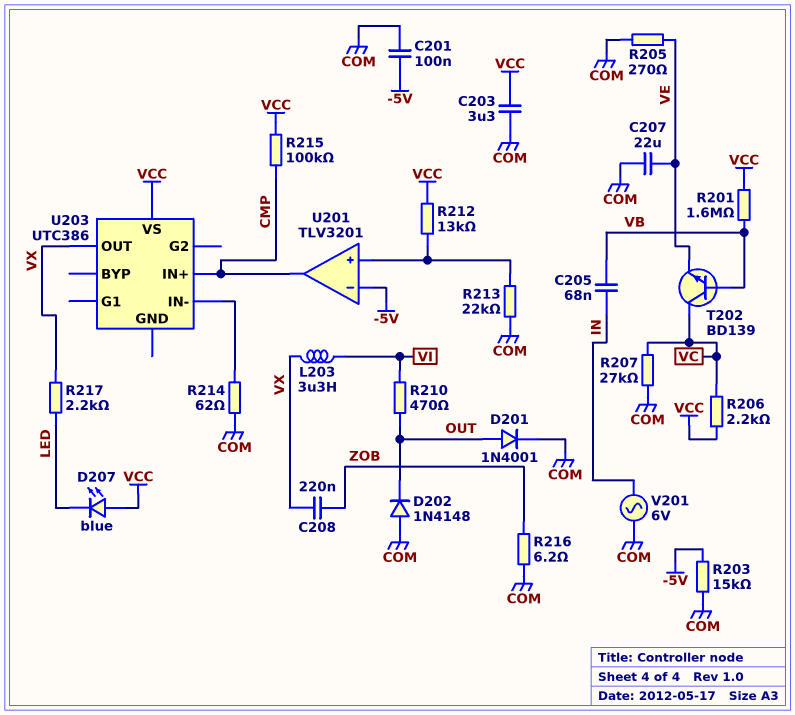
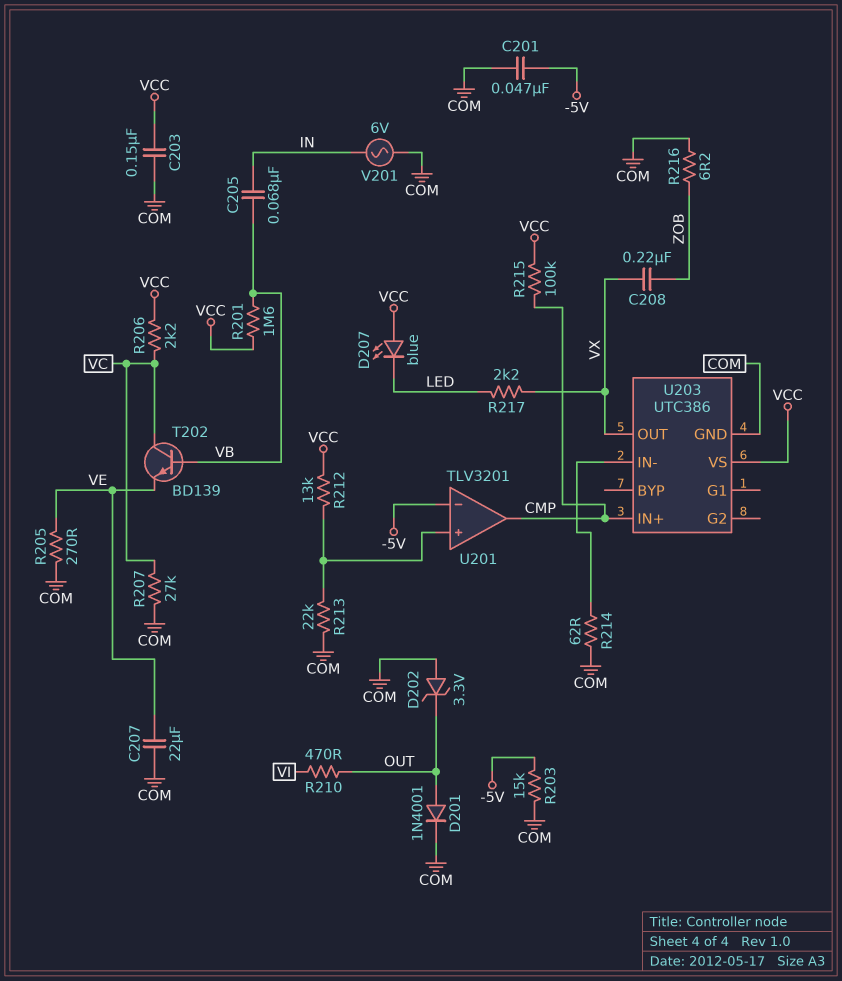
C201: 100nF (-5V, COM) -> 47nF (-5V, COM)
C203: 3.3uF (COM, VCC) -> 150nF (COM, VCC)
D202: diode 1N4148 (A COM, K OUT) -> zener 3.3V (A COM, K OUT)
L203: 3.3uH (VI, VX) -> none
U203 pin GND: none -> COM

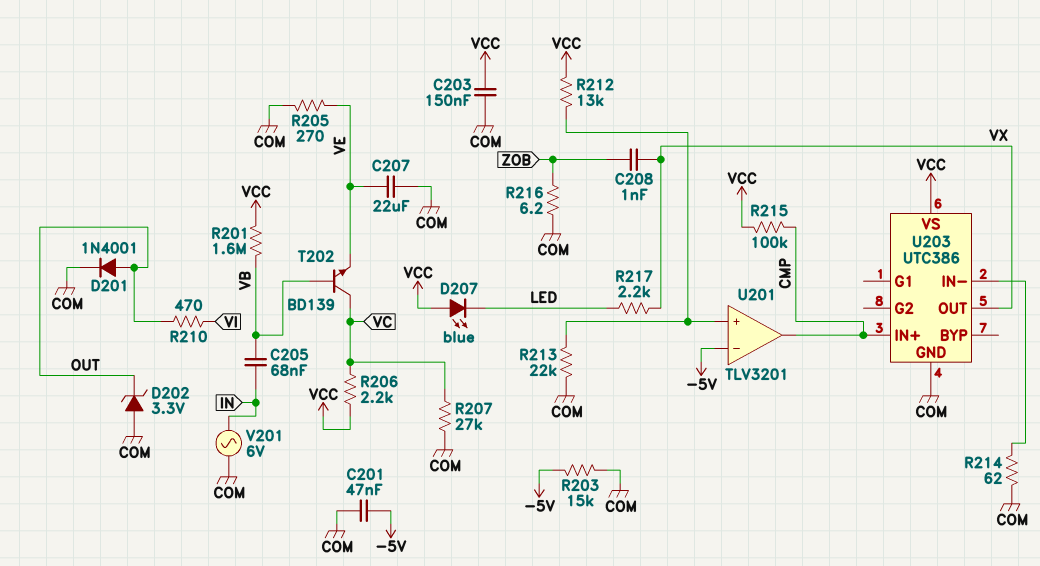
C208: 220nF (VX, ZOB) -> 1nF (VX, ZOB)

